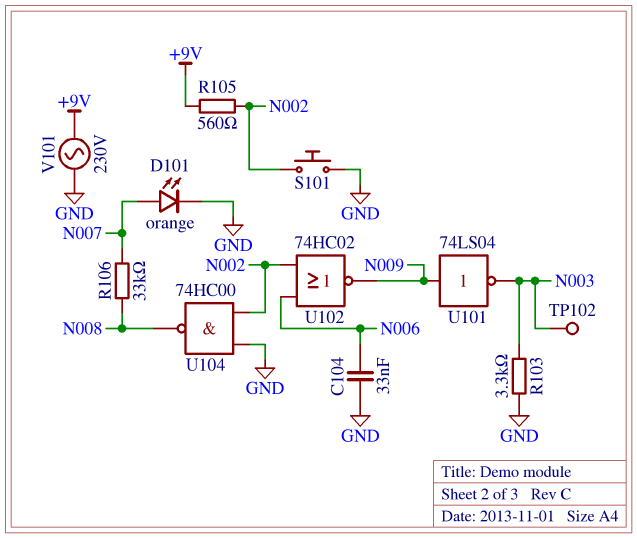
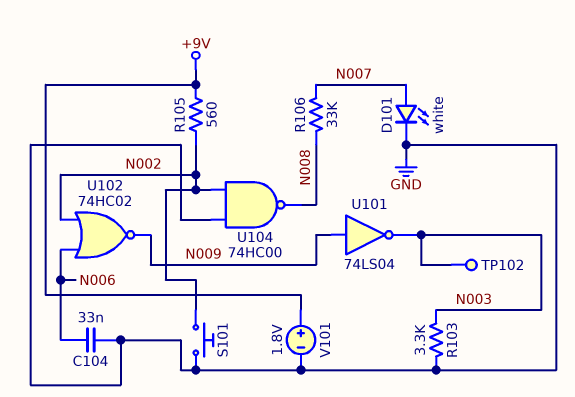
D101: LED orange (A N007, K GND) -> LED white (A N007, K GND)
V101: AC 230V (+9V, GND) -> 1.8V (plus +9V, minus GND)

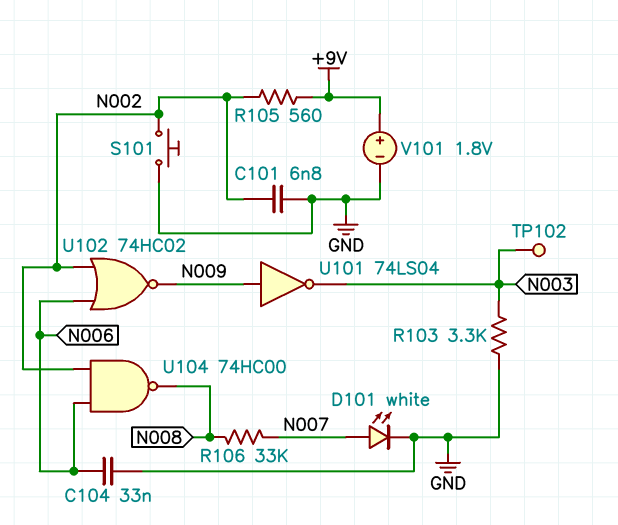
C101: none -> 6.8nF (GND, N002)
U104: NAND 74HC00 (in GND, in N002, out N008) -> NAND 74HC00 (in N002, in N006, out N008)

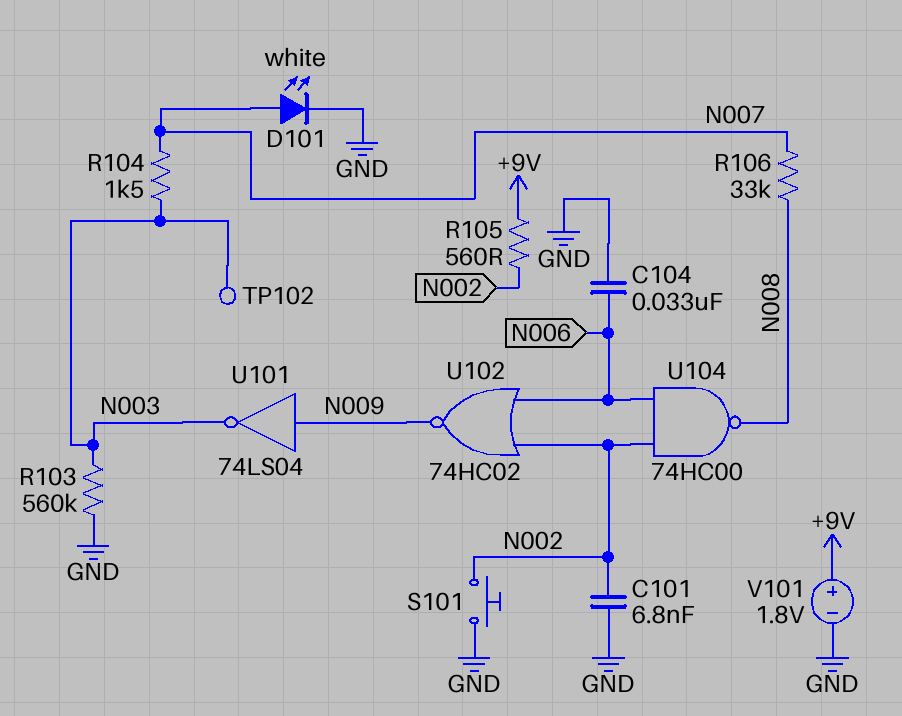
R103: 3.3k (GND, N003) -> 560k (GND, N003)
R104: none -> 1.5k (N003, N007)

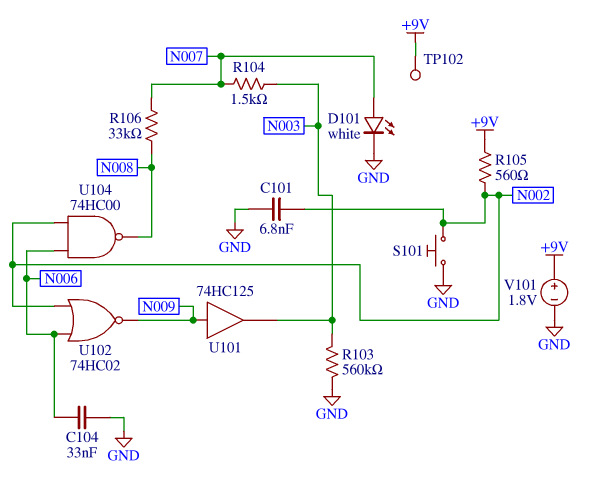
TP102: test point (N003) -> test point (+9V)
U101: NOT 74LS04 (in N009, out N003) -> buffer 74HC125 (in N009, out N003)

